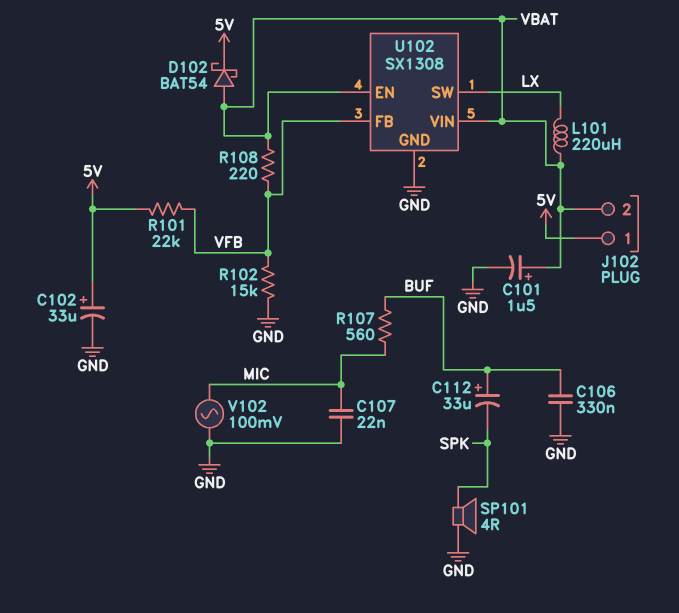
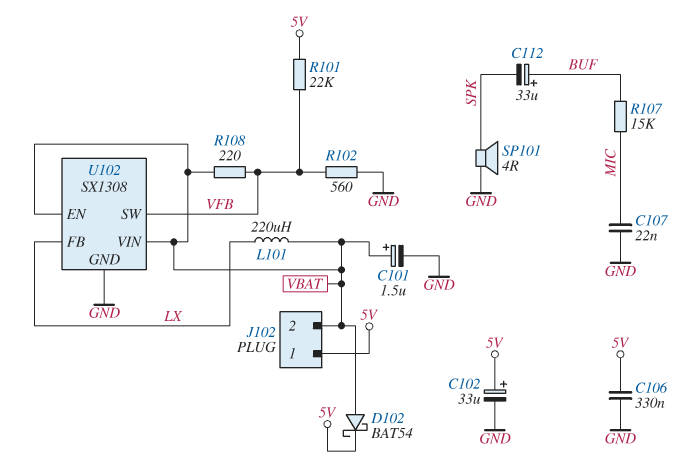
C106: 330nF (BUF, GND) -> 330nF (5V, GND)
R102: 15k (GND, VFB) -> 560 (GND, VFB)
R107: 560 (BUF, MIC) -> 15k (BUF, MIC)
U102 pin FB: VFB -> LX
U102 pin SW: LX -> VFB
V102: AC 100mV (GND, MIC) -> none

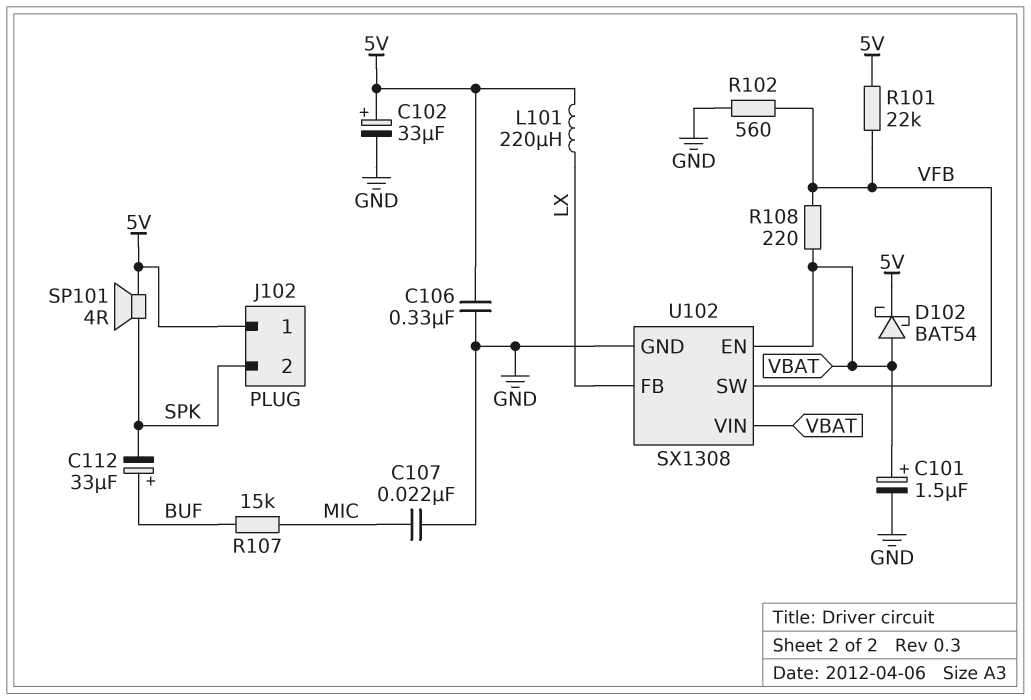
J102 pin 2: VBAT -> SPK
L101: 220uH (LX, VBAT) -> 220uH (5V, LX)
SP101: speaker 4R (GND, SPK) -> speaker 4R (5V, SPK)

